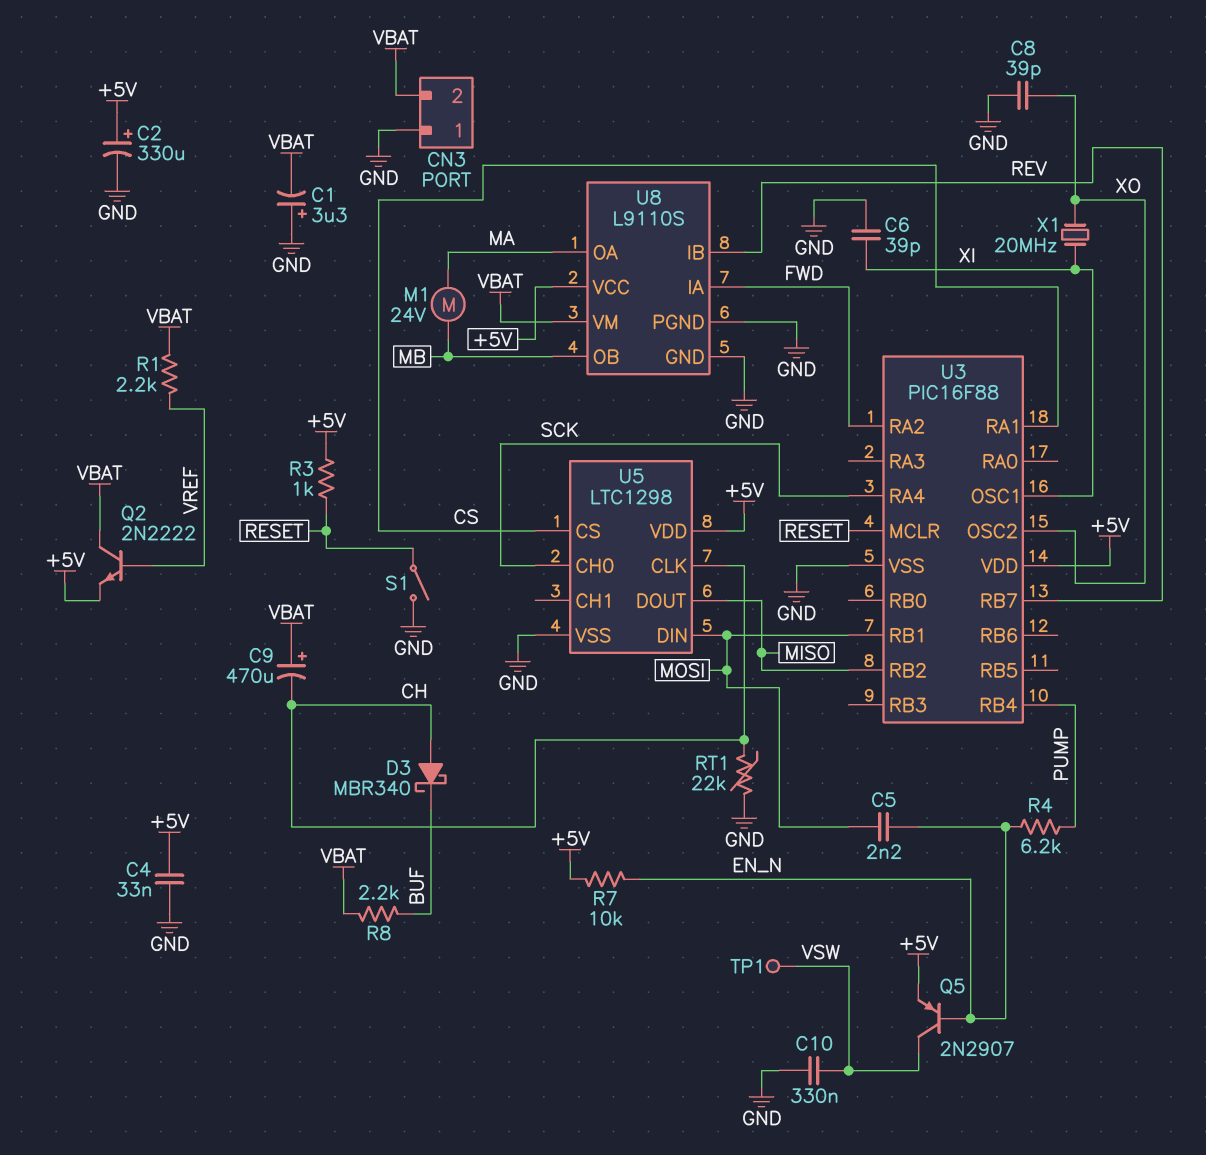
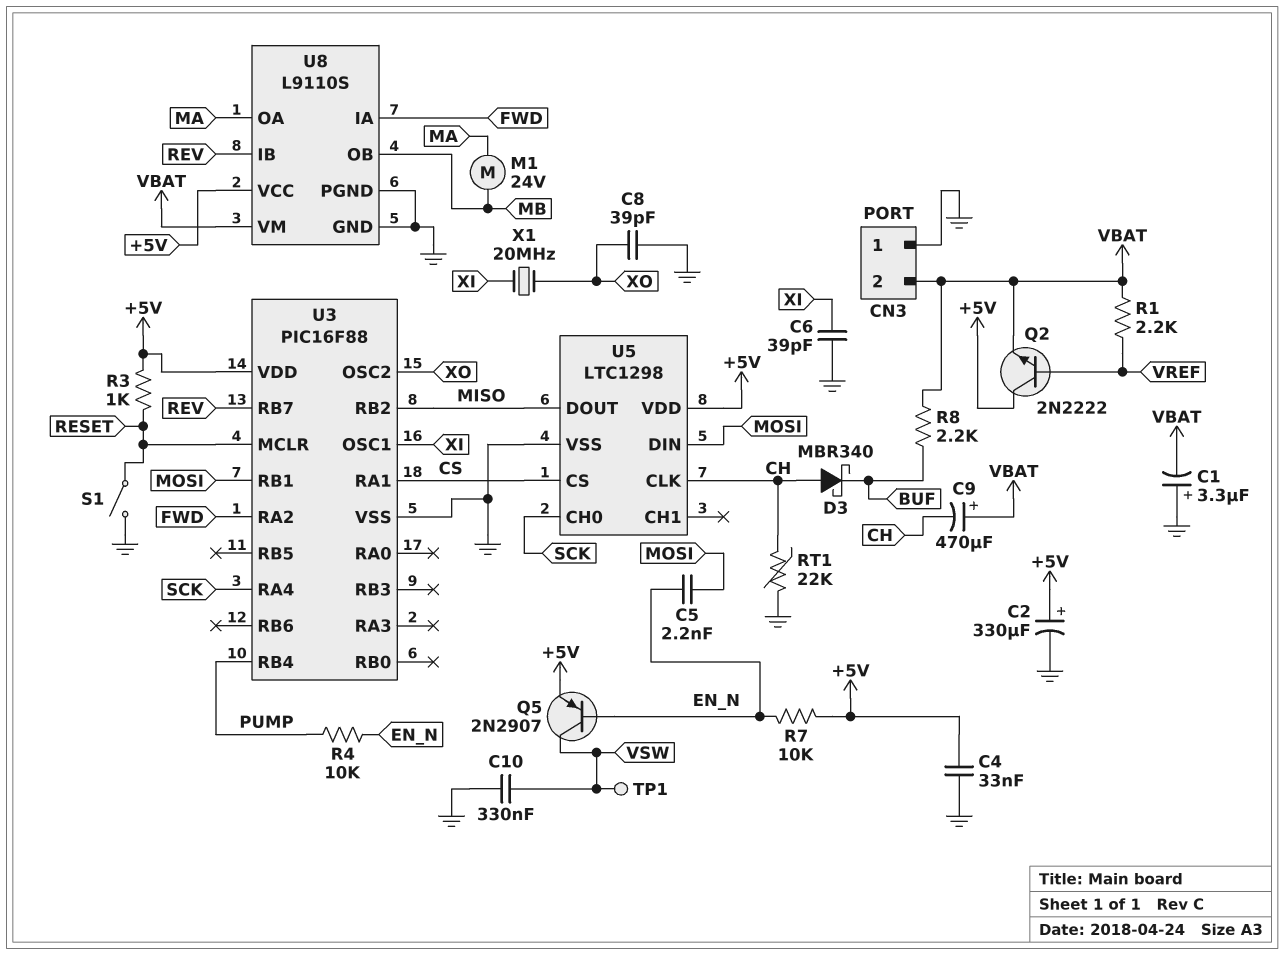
Q2: NPN 2N2222 (B VREF, C VBAT, E +5V) -> NPN 2N2222 (B VREF, C +5V, E VBAT)
R4: 6.2k (EN_N, PUMP) -> 10k (EN_N, PUMP)

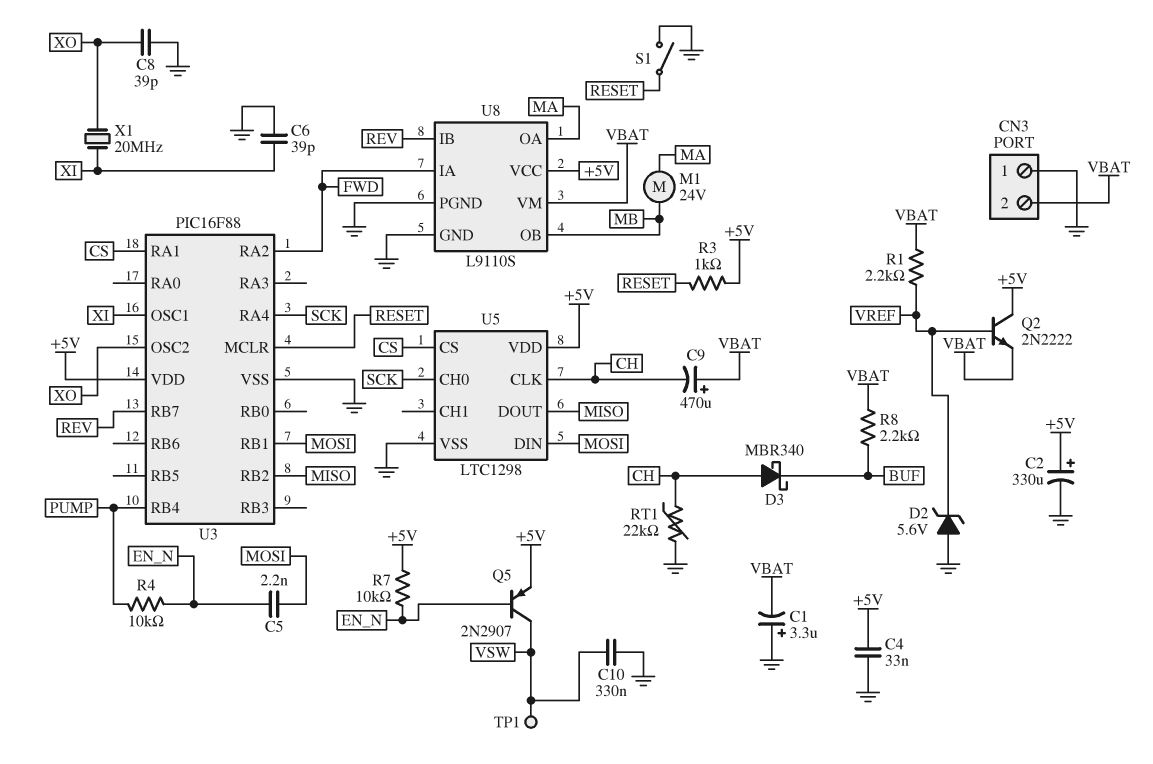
D2: none -> zener 5.6V (A GND, K VREF)

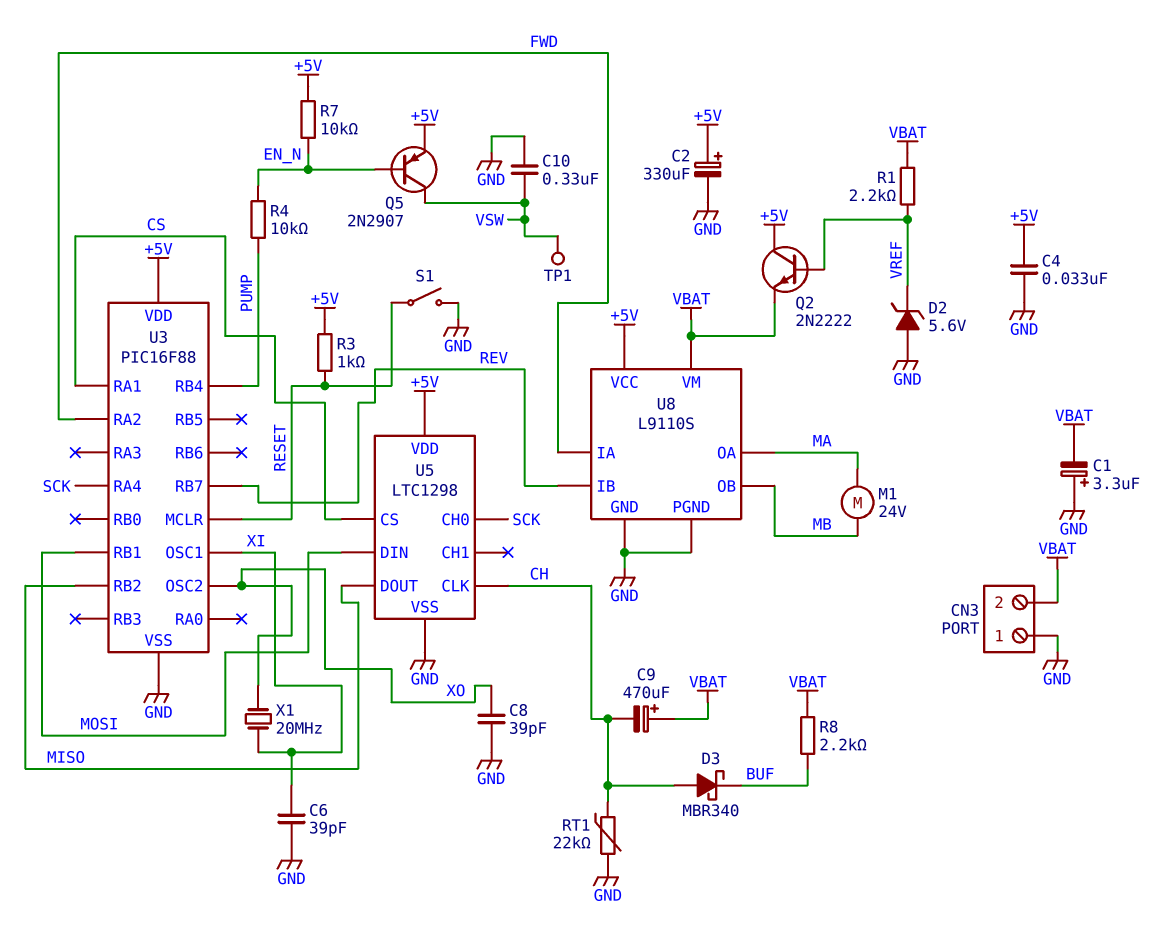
C5: 2.2nF (EN_N, MOSI) -> none

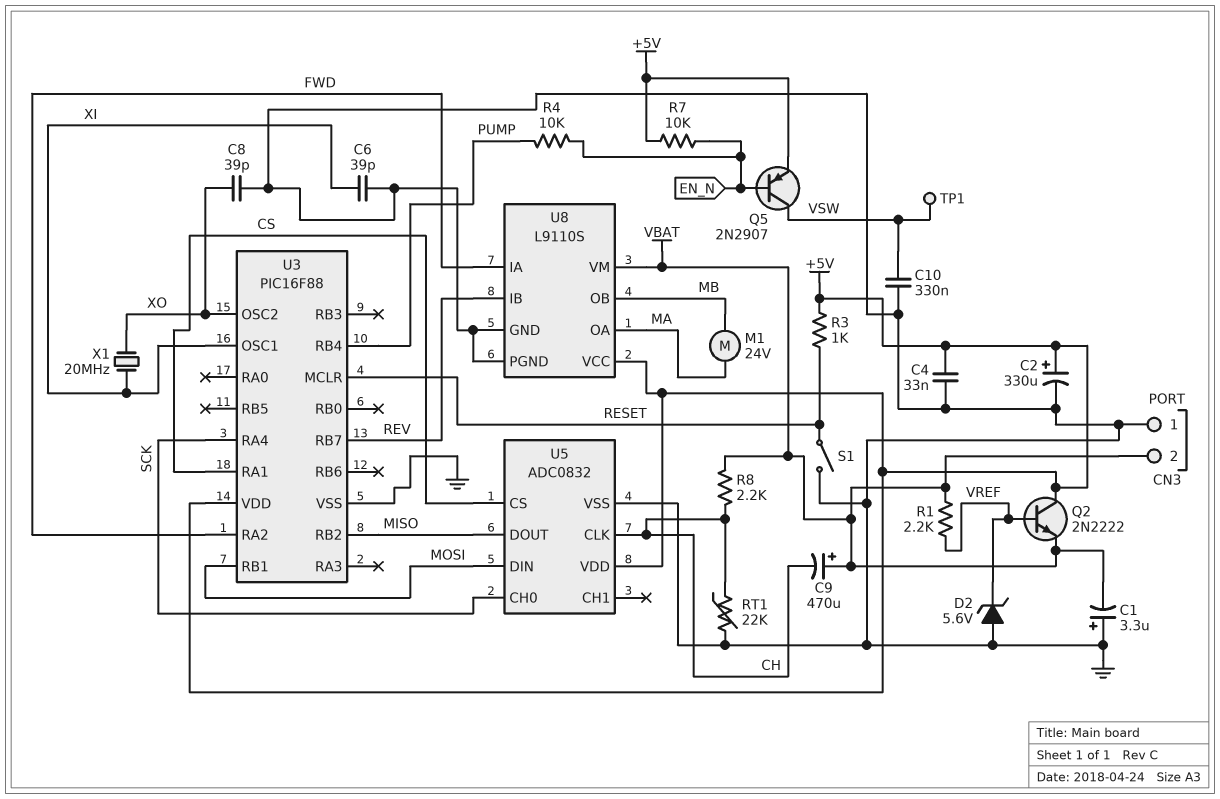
D3: schottky MBR340 (A CH, K BUF) -> none
R8: 2.2k (BUF, VBAT) -> 2.2k (CH, VBAT)
U5: LTC1298 -> ADC0832

